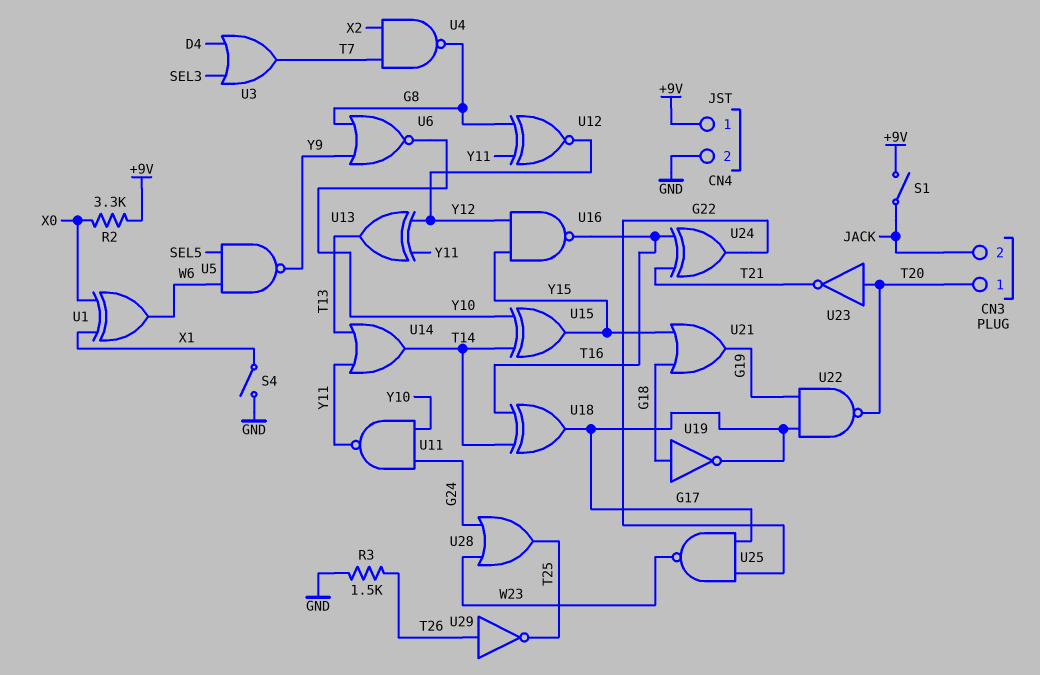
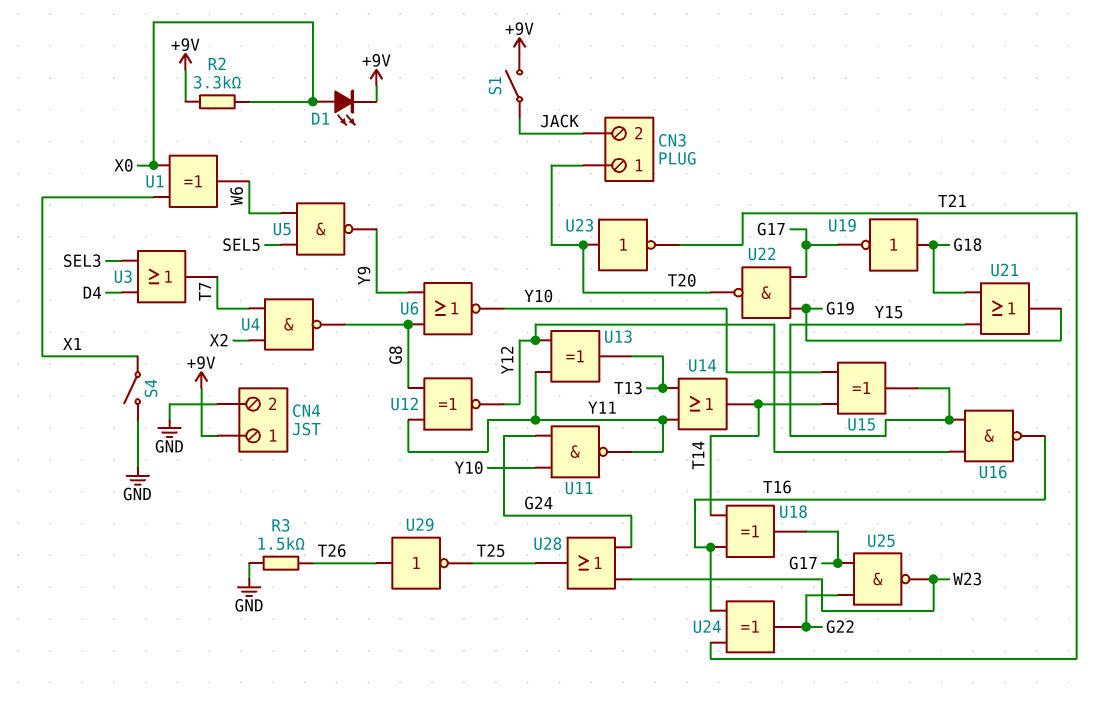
D1: none -> LED (A X0, K +9V)

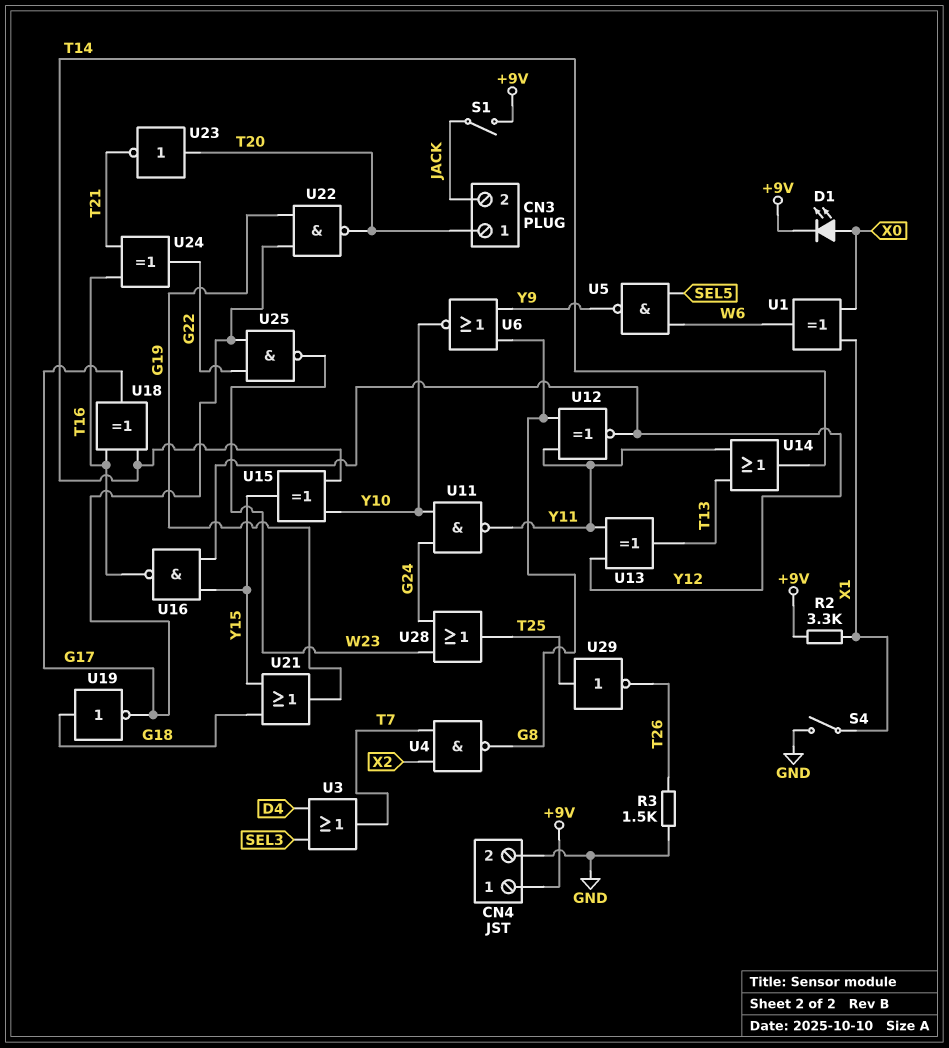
R2: 3.3k (+9V, X0) -> 3.3k (+9V, X1)
U29: NOT (in T26, out T25) -> NOT (in T25, out T26)

